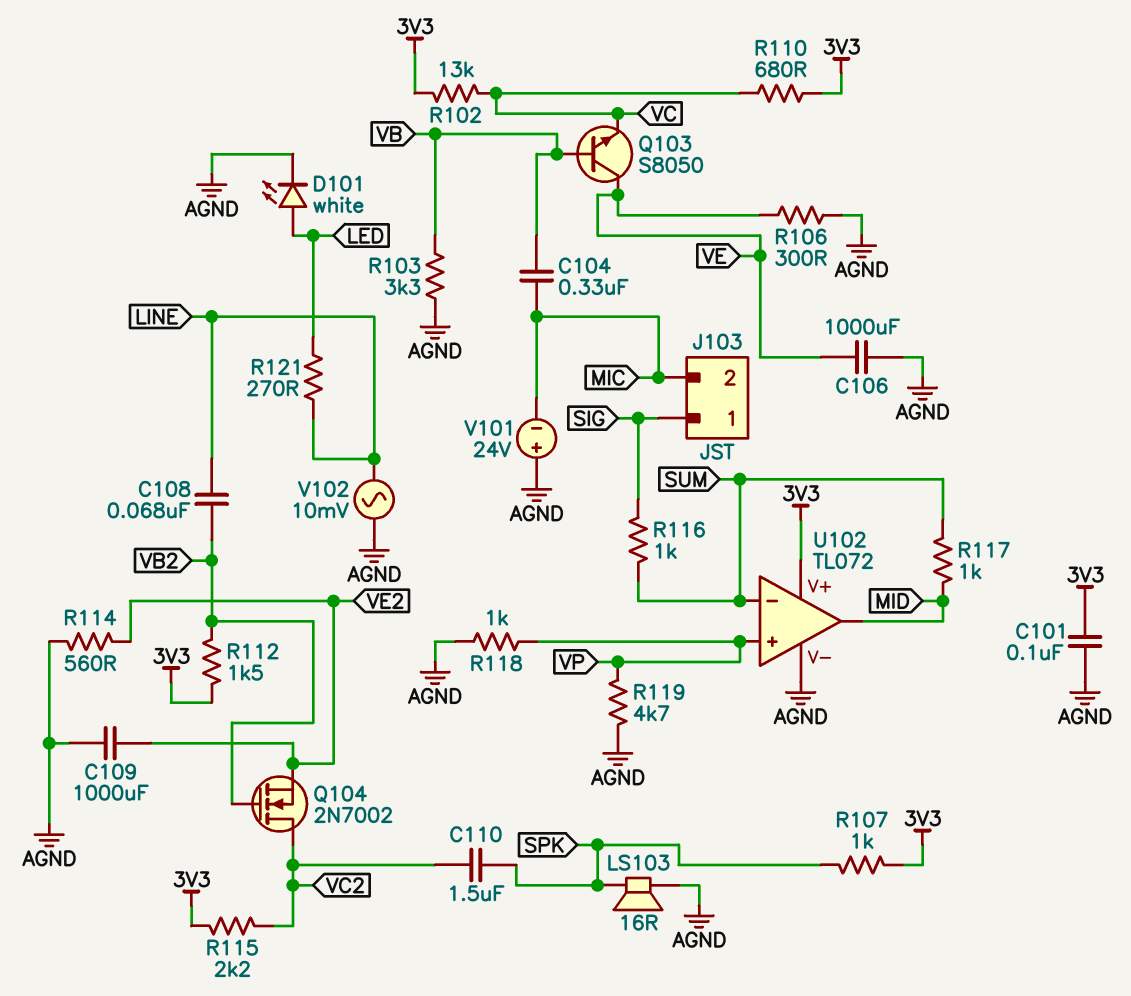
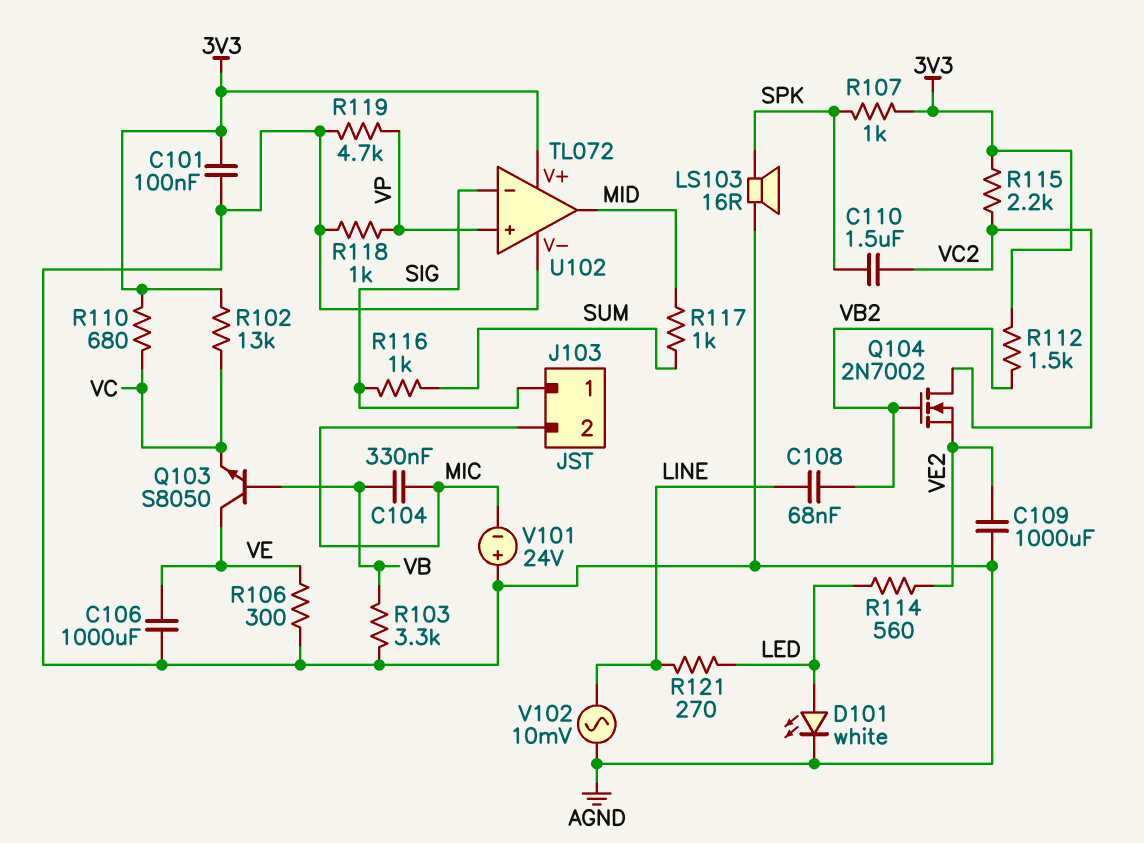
R114: 560 (AGND, VE2) -> 560 (LED, VE2)
U102 pin in-: SUM -> SIG

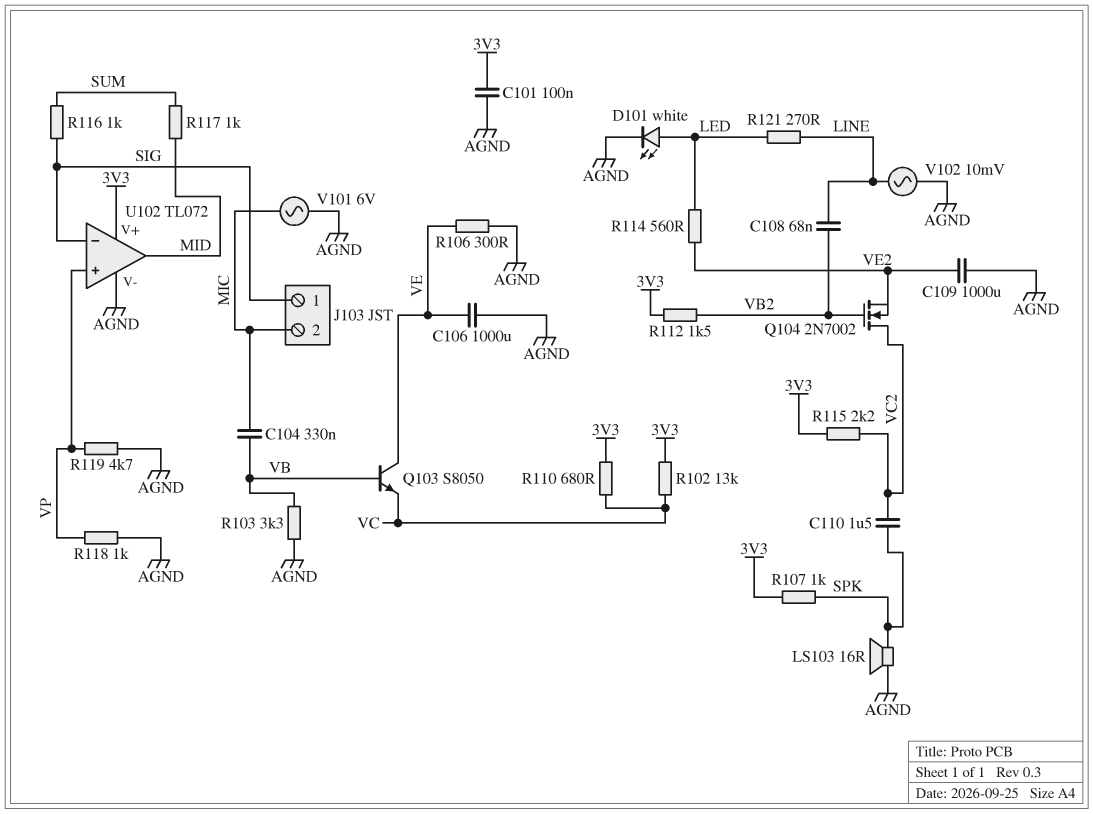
V101: 24V (plus AGND, minus MIC) -> AC 6V (AGND, MIC)

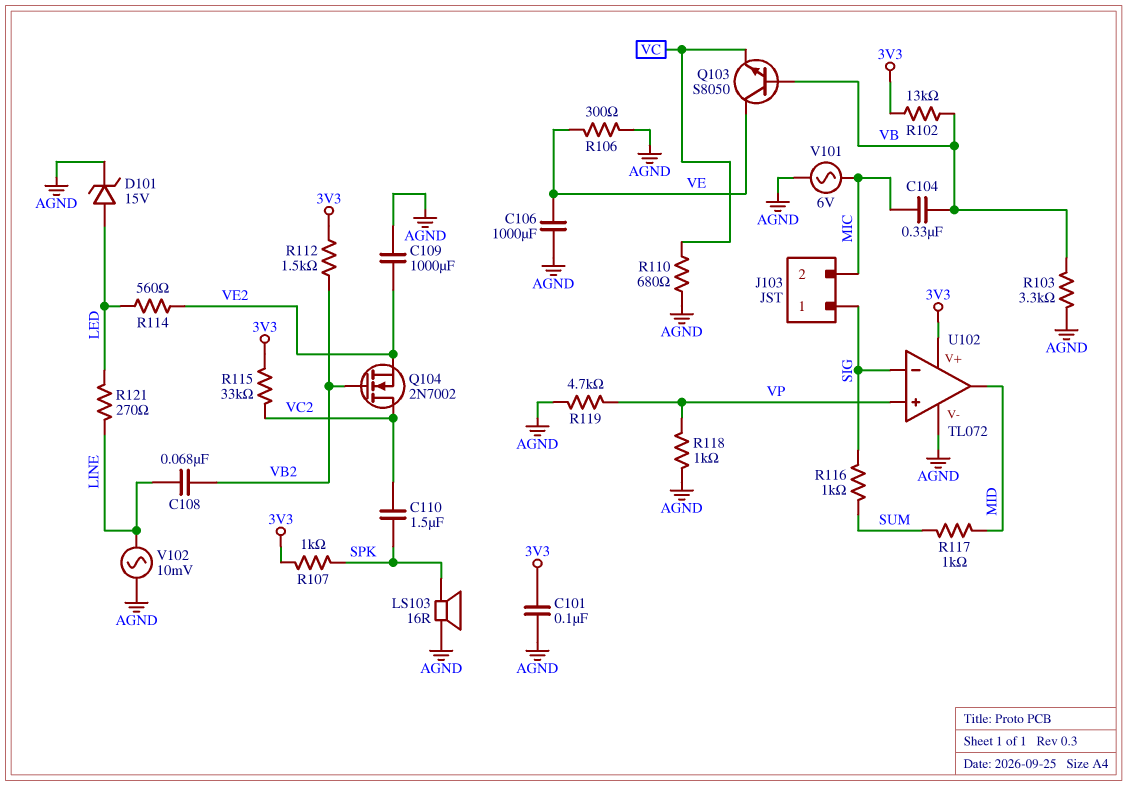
D101: LED white (A LED, K AGND) -> zener 15V (A LED, K AGND)
R102: 13k (3V3, VC) -> 13k (3V3, VB)
R110: 680 (3V3, VC) -> 680 (AGND, VC)
R115: 2.2k (3V3, VC2) -> 33k (3V3, VC2)

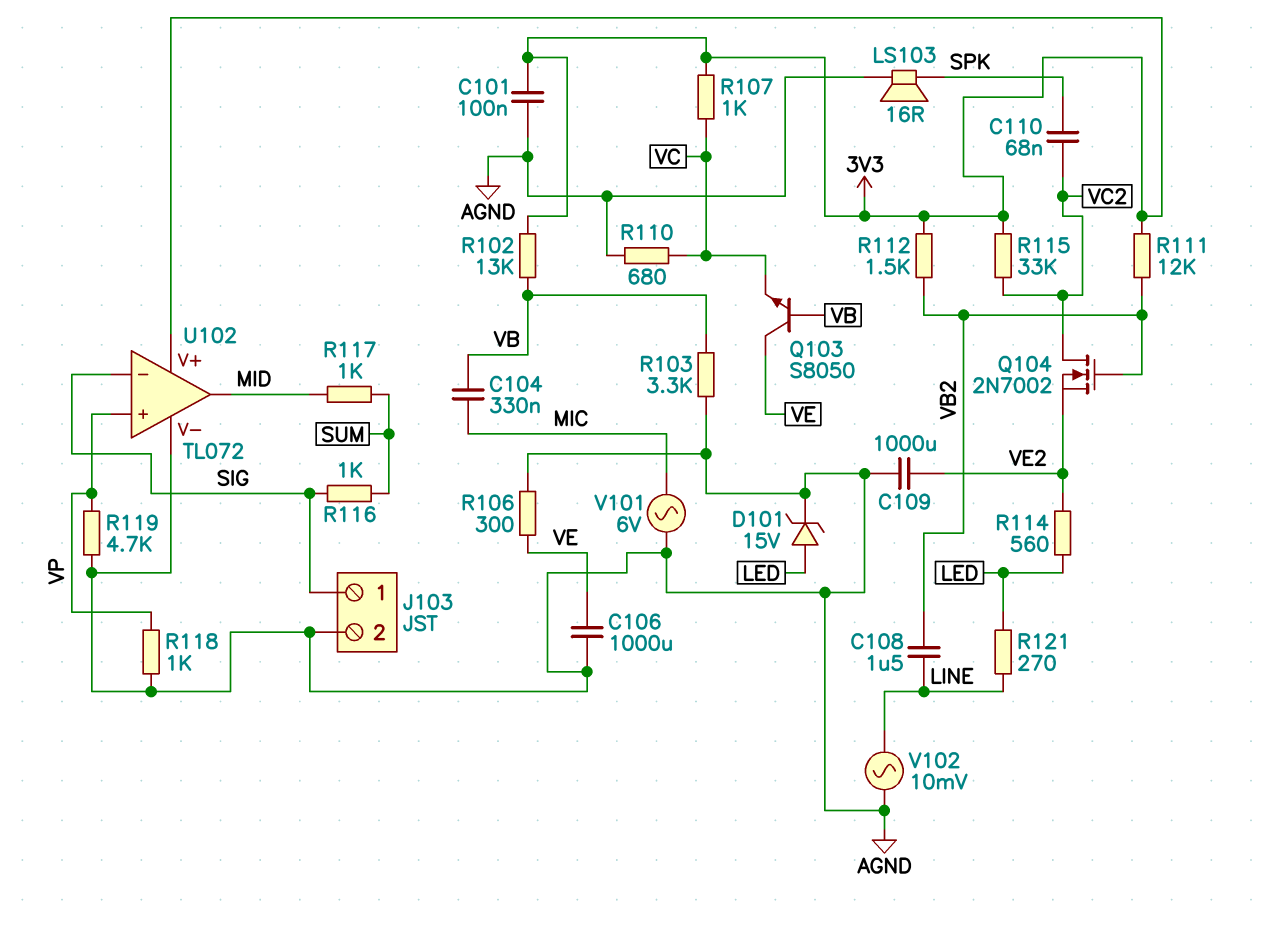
C108: 68nF (LINE, VB2) -> 1.5uF (LINE, VB2)
C110: 1.5uF (SPK, VC2) -> 68nF (SPK, VC2)
J103 pin 2: MIC -> AGND
R107: 1k (3V3, SPK) -> 1k (3V3, VC)
R111: none -> 12k (3V3, VB2)

